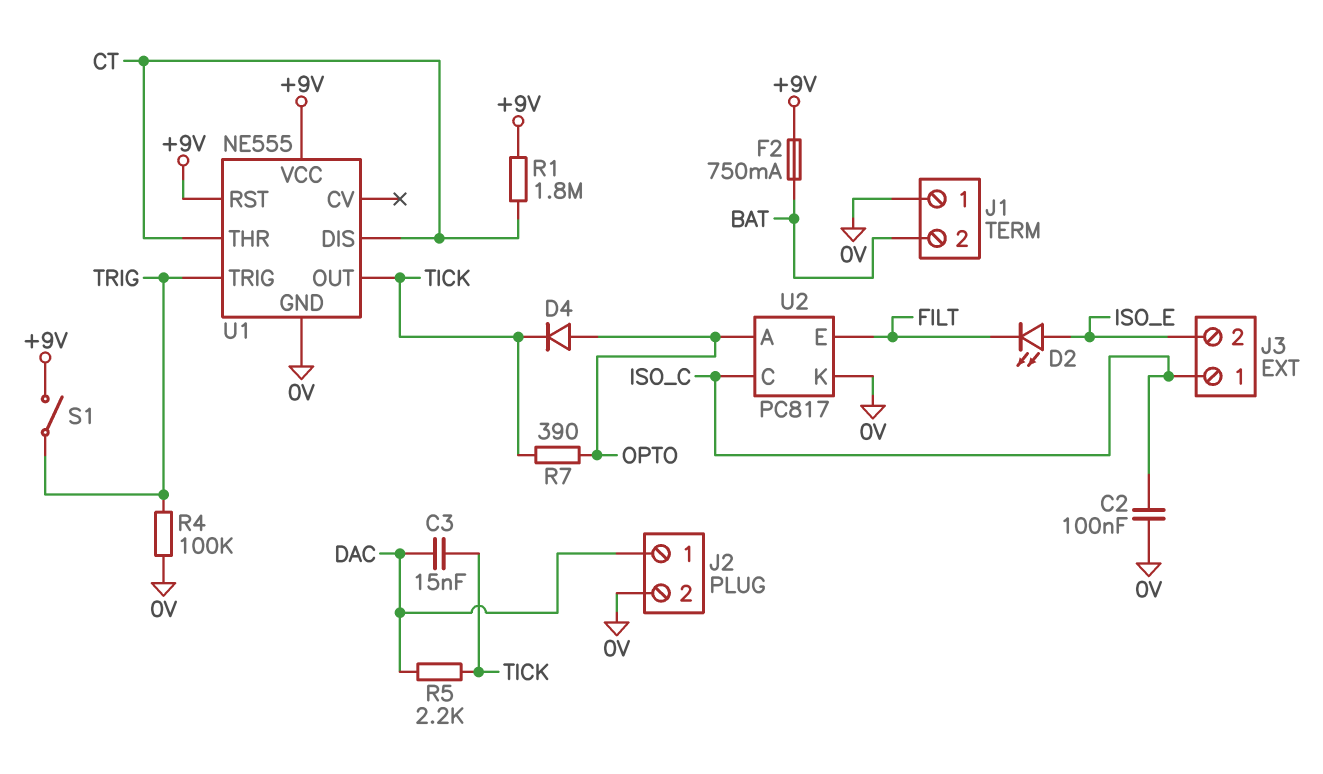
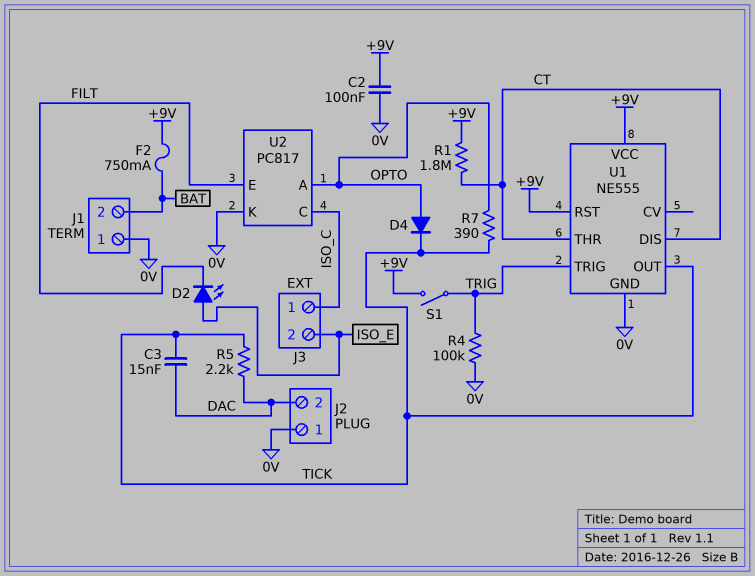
C2: 100nF (0V, ISO_C) -> 100nF (+9V, 0V)
J2 pin 1: DAC -> 0V
J2 pin 2: 0V -> DAC

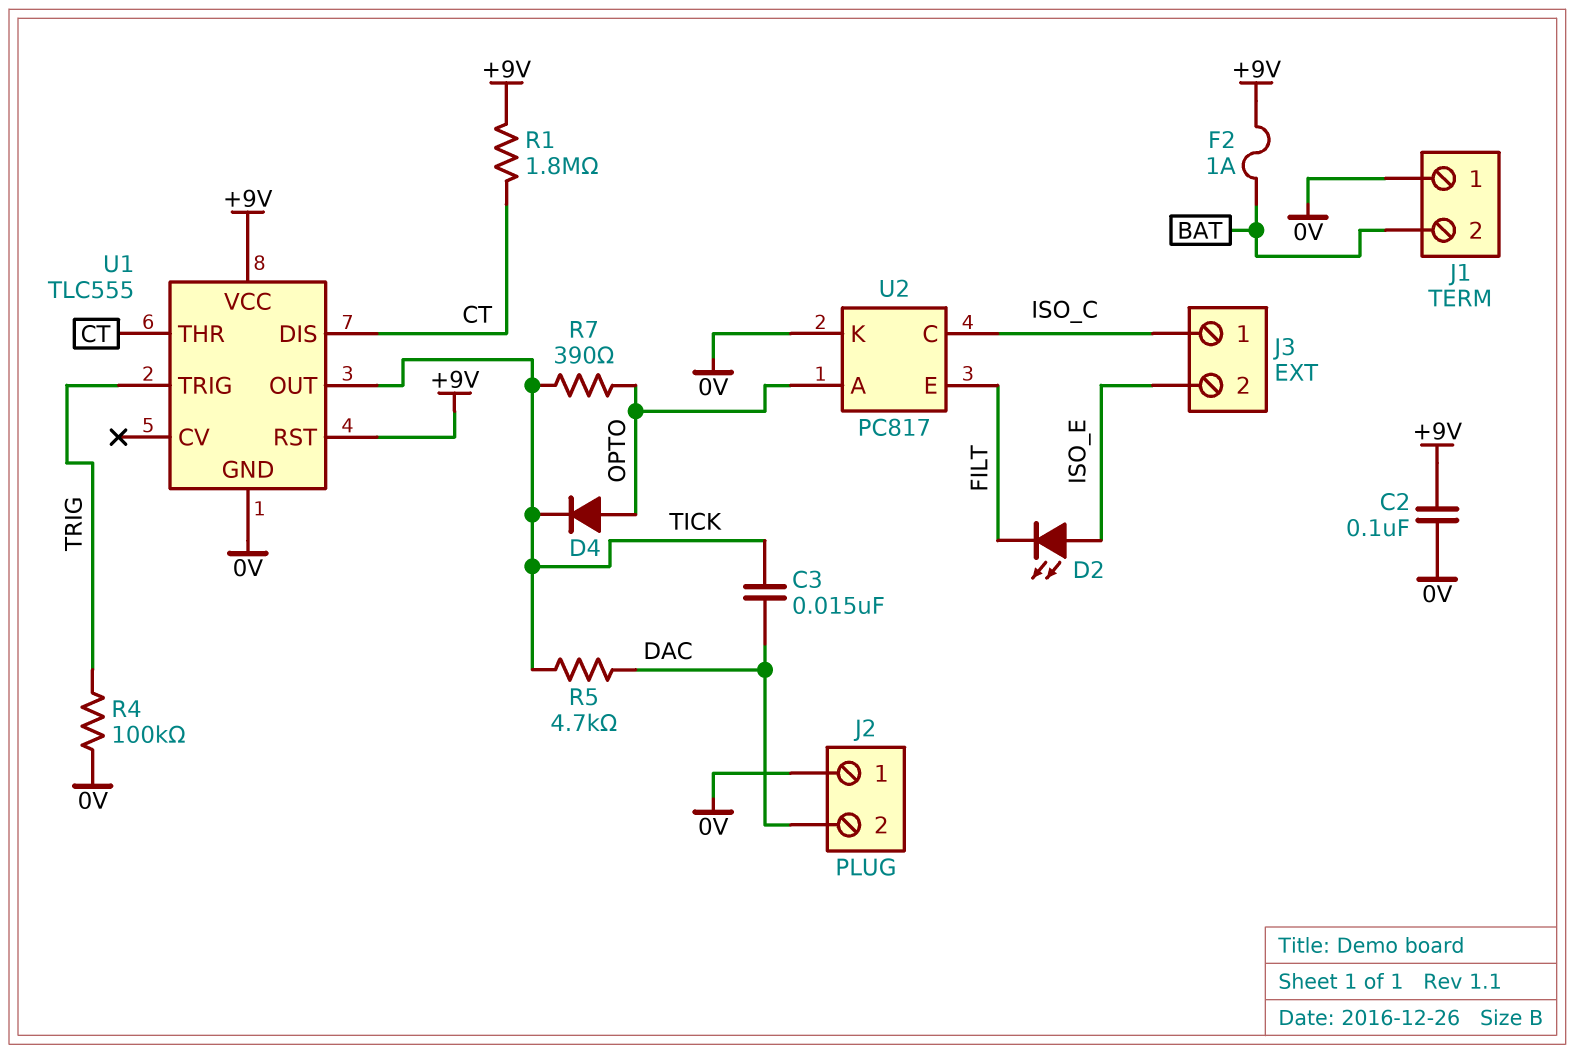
F2: 750mA (+9V, BAT) -> 1A (+9V, BAT)
R5: 2.2k (DAC, TICK) -> 4.7k (DAC, TICK)
S1: switch (+9V, TRIG) -> none
U1: NE555 -> TLC555

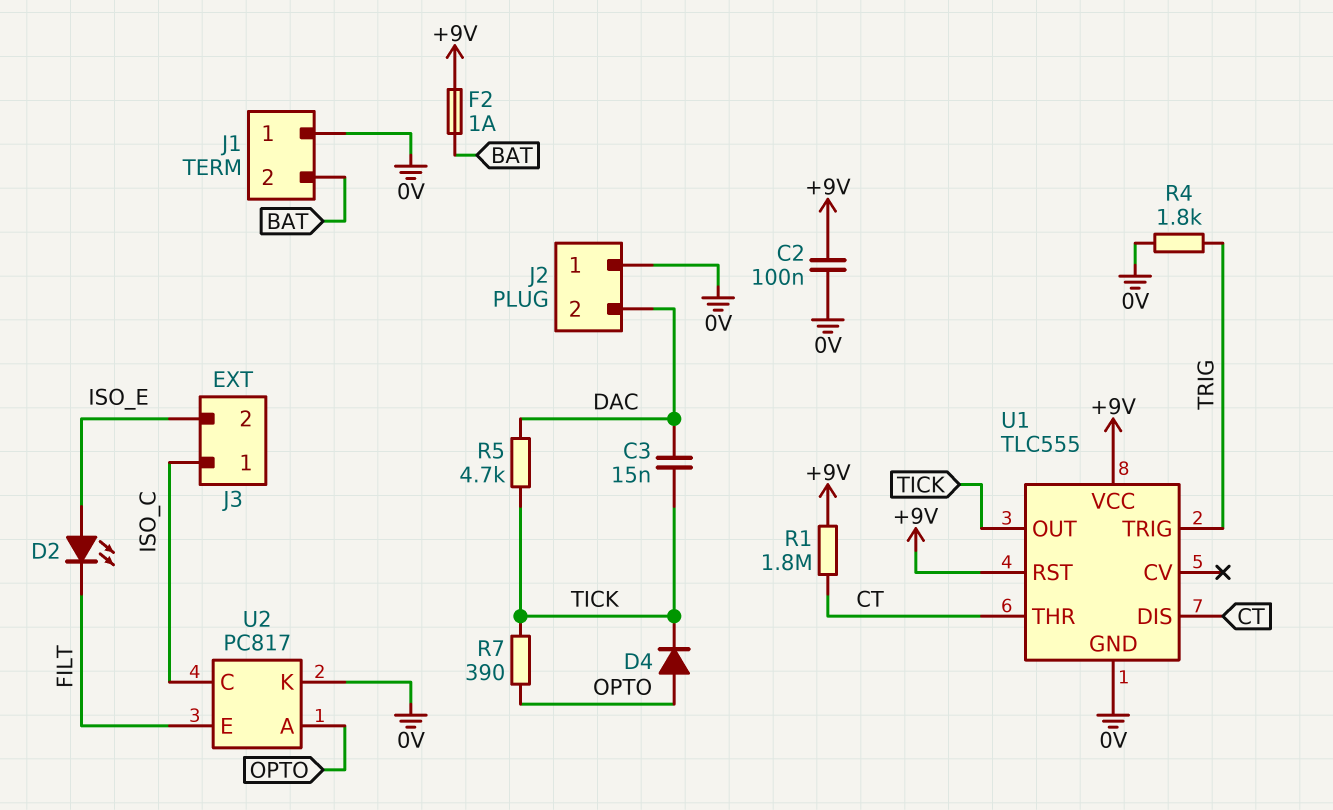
R4: 100k (0V, TRIG) -> 1.8k (0V, TRIG)

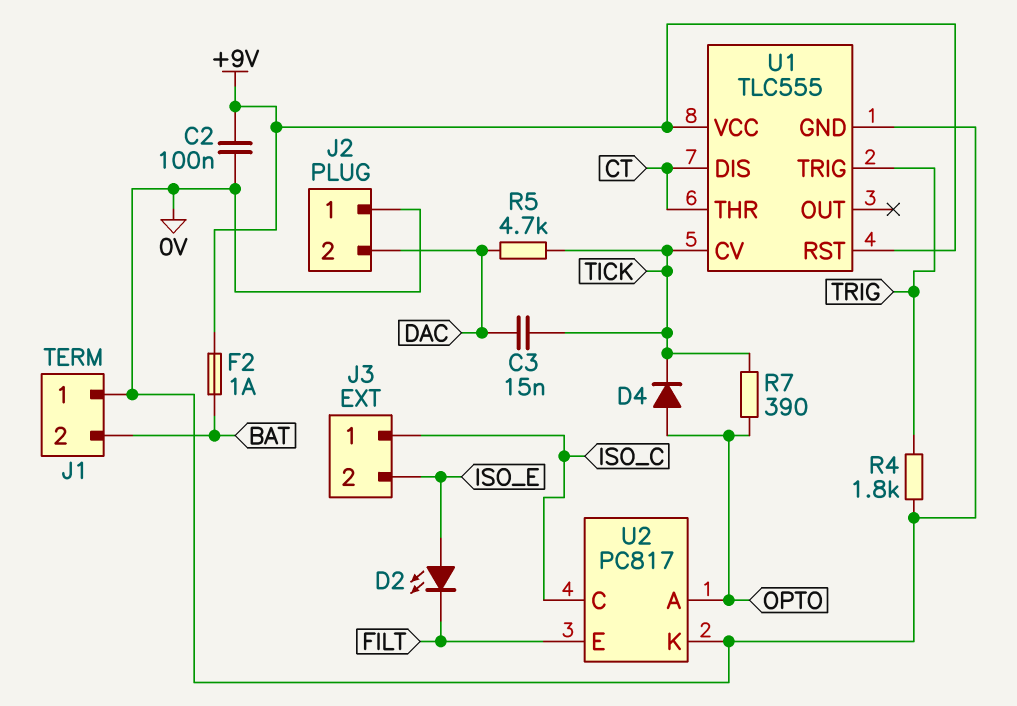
R1: 1.8M (+9V, CT) -> none
U1 pin CV: none -> TICK
U1 pin OUT: TICK -> none

